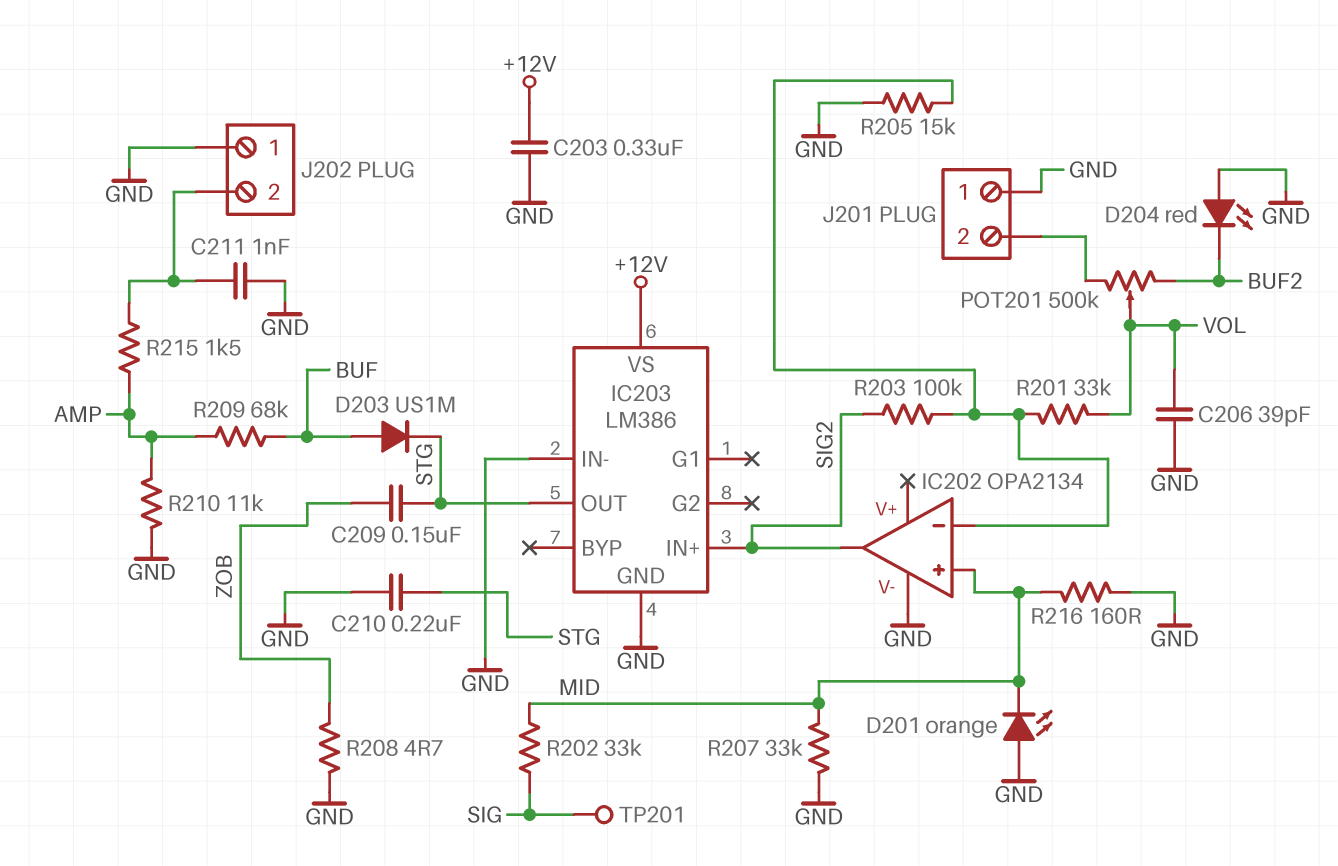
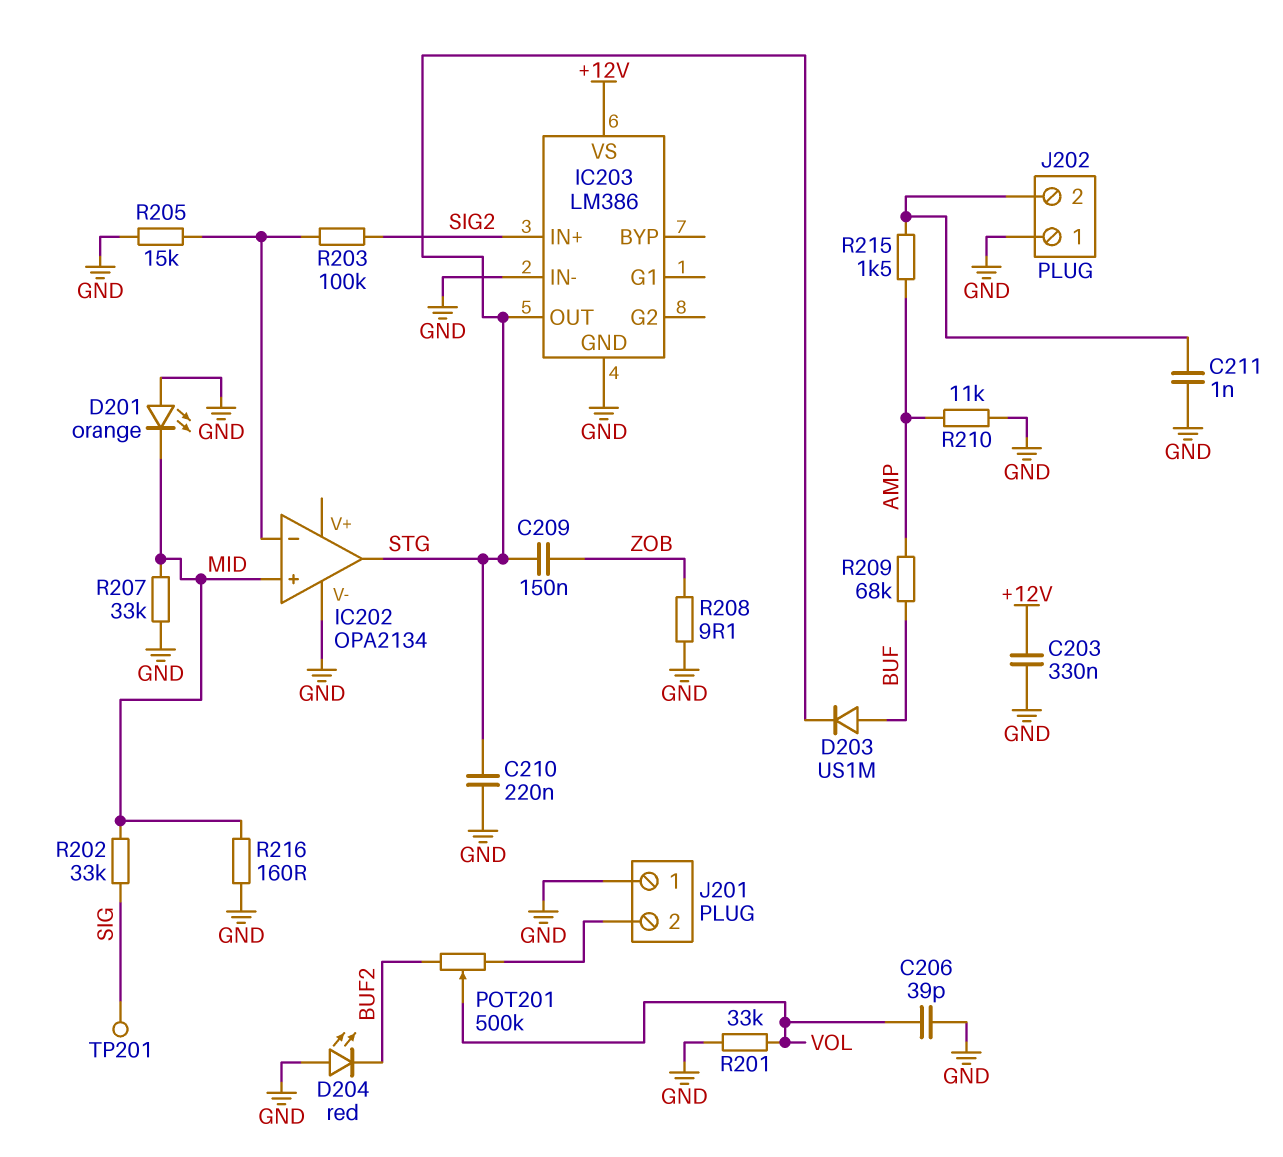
IC202 pin out: SIG2 -> STG
R201: 33k (IC202/in-, VOL) -> 33k (GND, VOL)
R208: 4.7 (GND, ZOB) -> 9.1 (GND, ZOB)

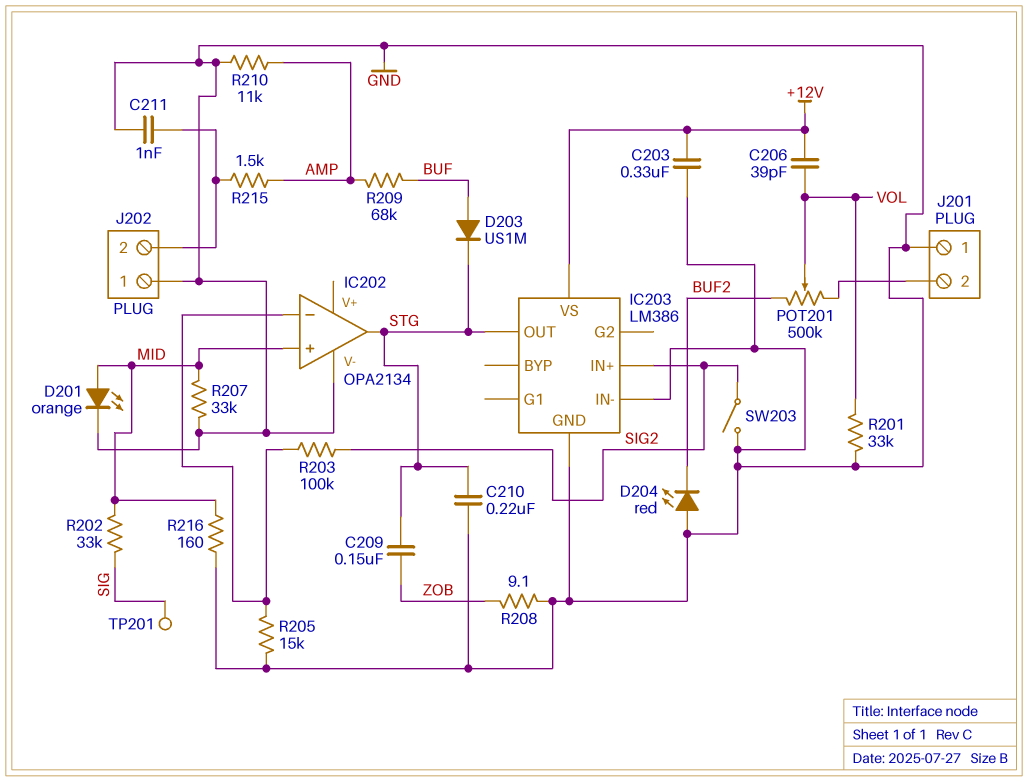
C206: 39pF (GND, VOL) -> 39pF (+12V, VOL)
D201: LED orange (A GND, K MID) -> LED orange (A MID, K GND)
SW203: none -> switch (GND, SIG2)

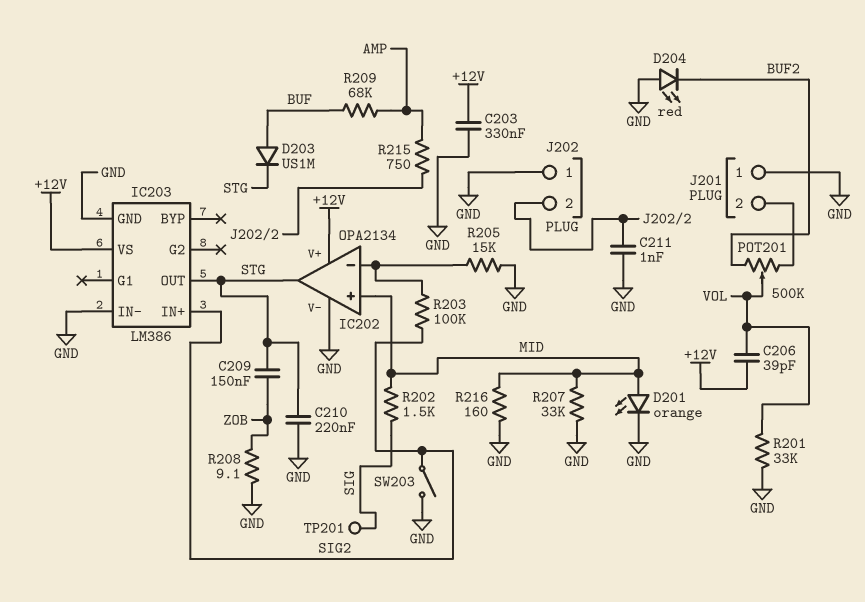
IC202 pin V+: none -> +12V
R202: 33k (MID, SIG) -> 1.5k (MID, SIG)
R210: 11k (AMP, GND) -> none
R215: 1.5k (AMP, J202/2) -> 750 (AMP, J202/2)

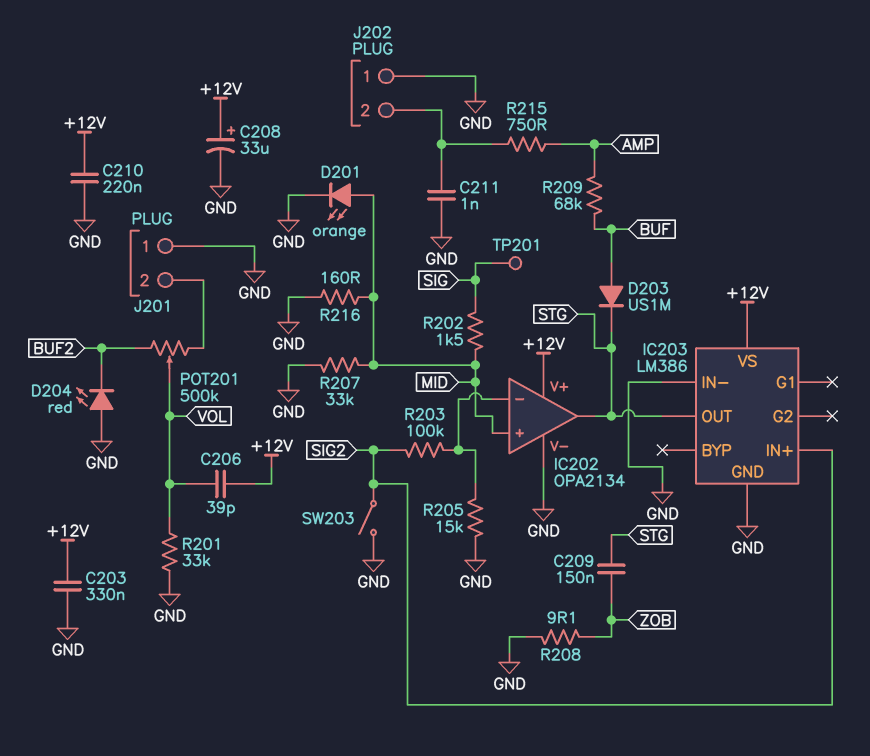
C208: none -> 33uF (plus +12V, minus GND)
C210: 220nF (GND, STG) -> 220nF (+12V, GND)

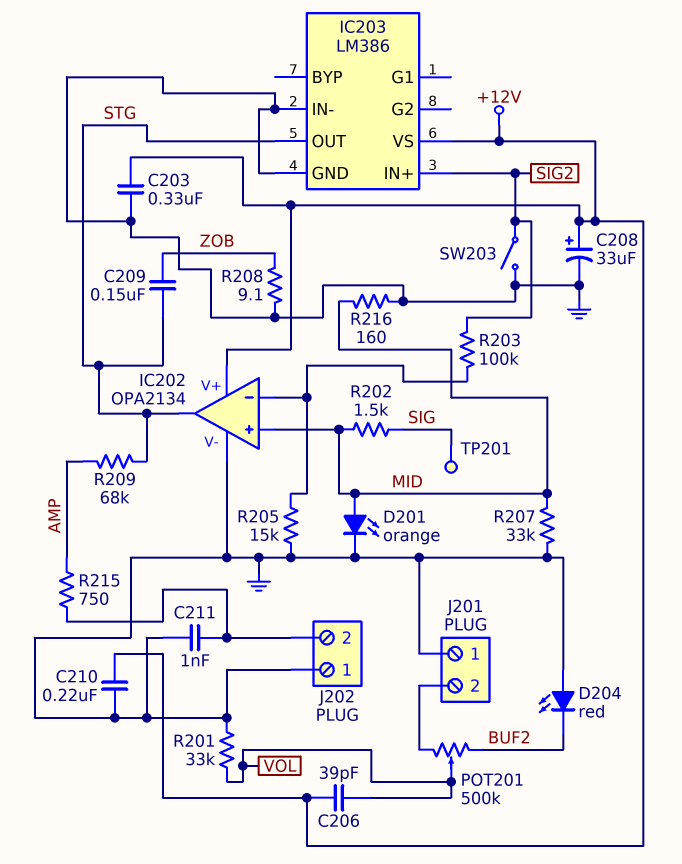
D203: diode US1M (A BUF, K STG) -> none
R209: 68k (AMP, BUF) -> 68k (AMP, STG)

